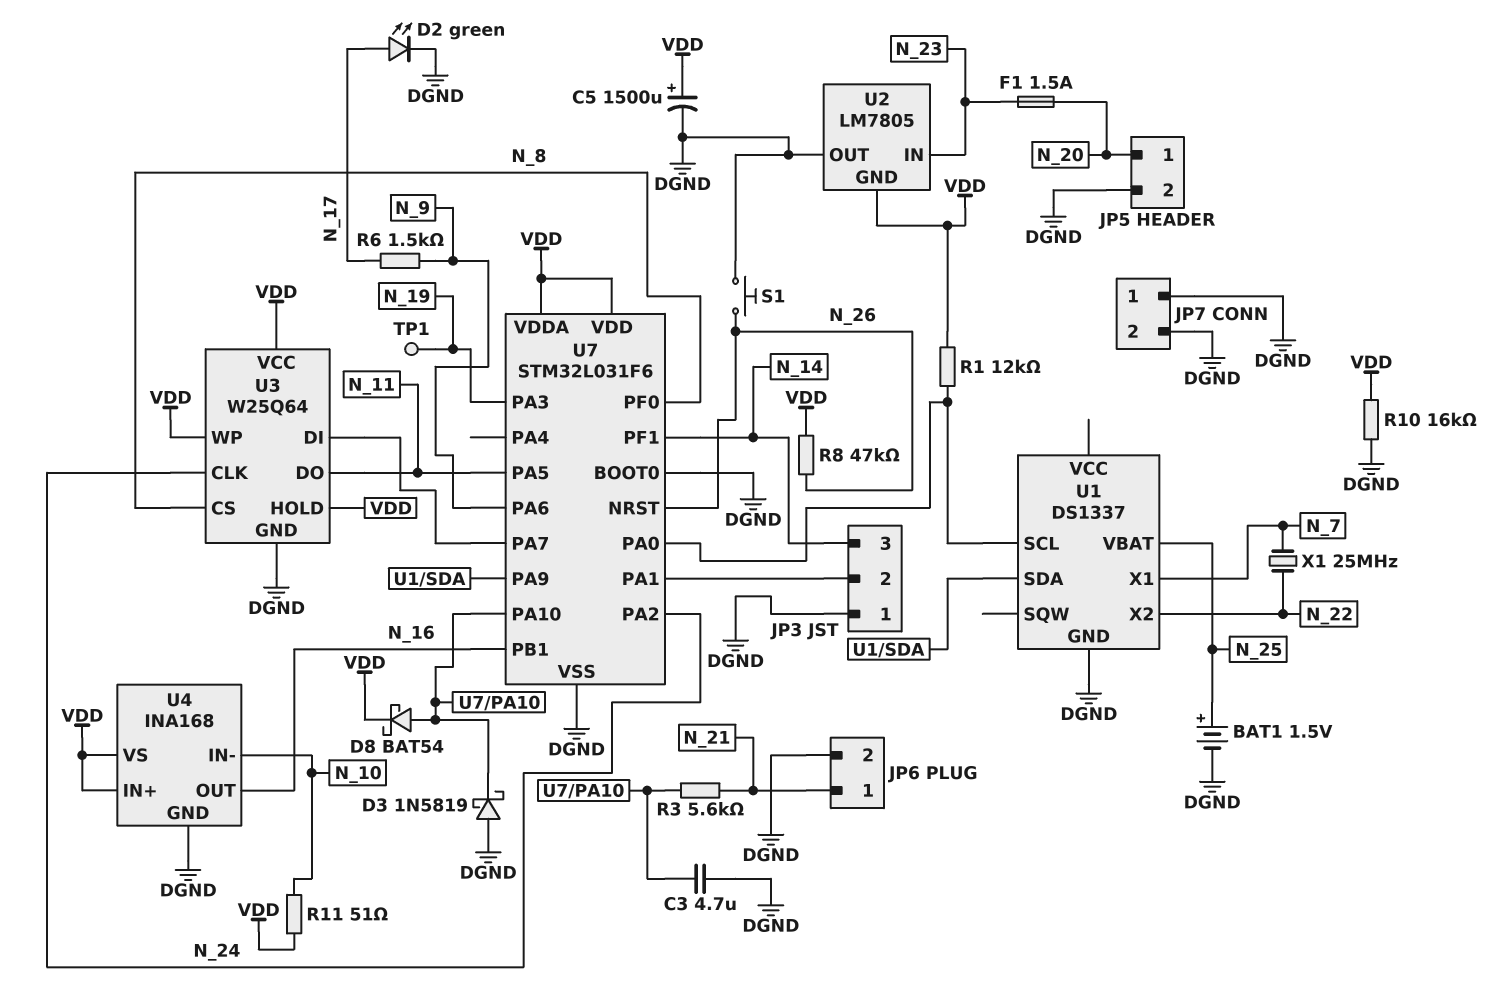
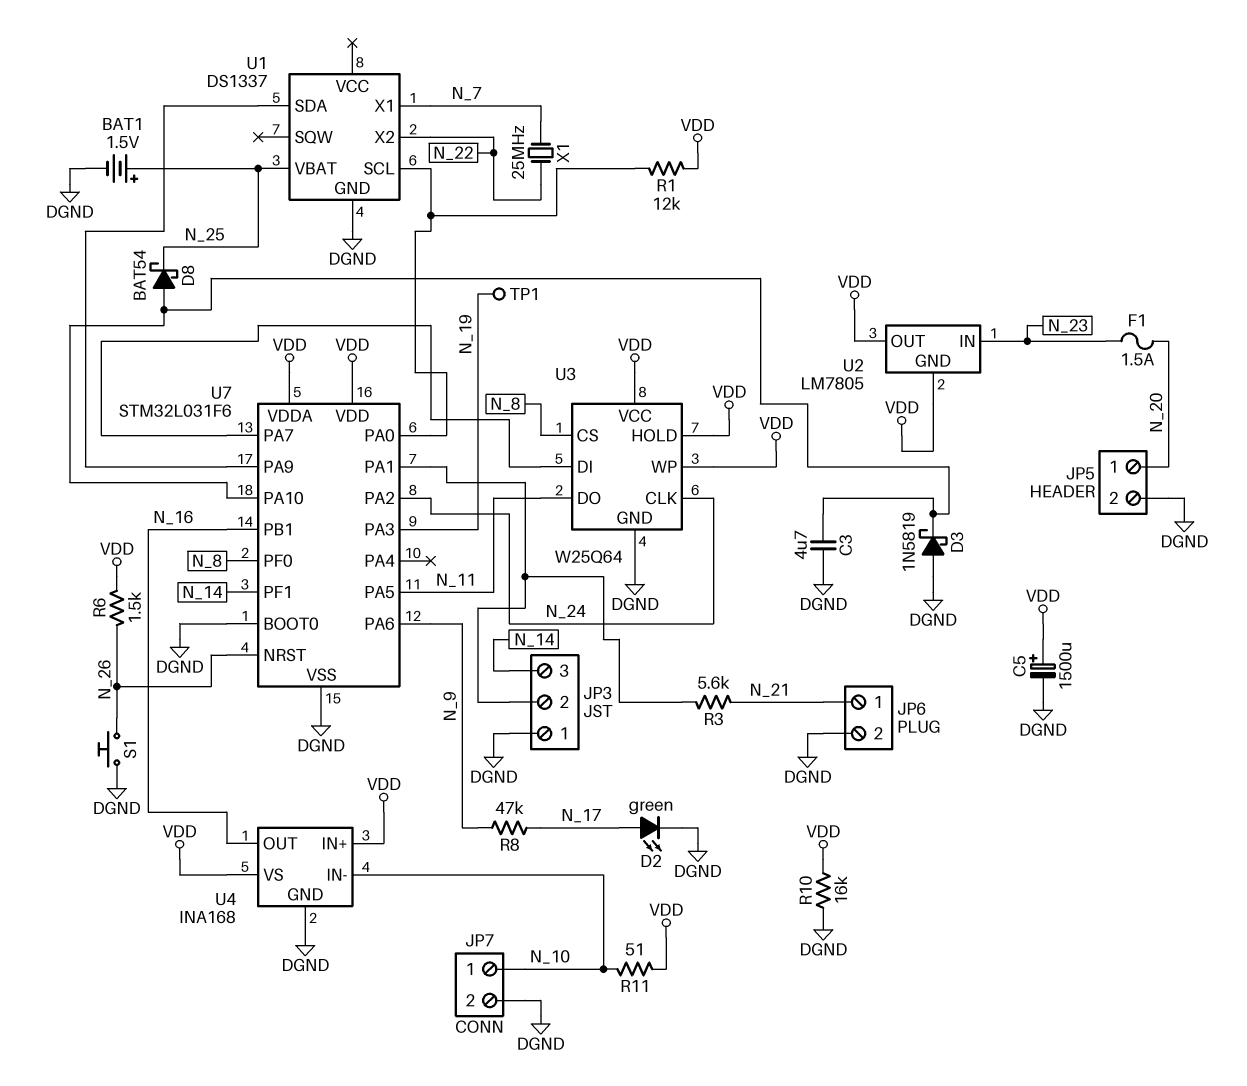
D8: schottky BAT54 (A U7/PA10, K VDD) -> schottky BAT54 (A U7/PA10, K N_25)
JP7 pin 1: DGND -> N_10
R3: 5.6k (N_21, U7/PA10) -> 5.6k (JP3/2, N_21)
R6: 1.5k (N_9, N_17) -> 1.5k (N_26, VDD)
R8: 47k (N_26, VDD) -> 47k (N_9, N_17)
U2 pin OUT: DGND -> VDD

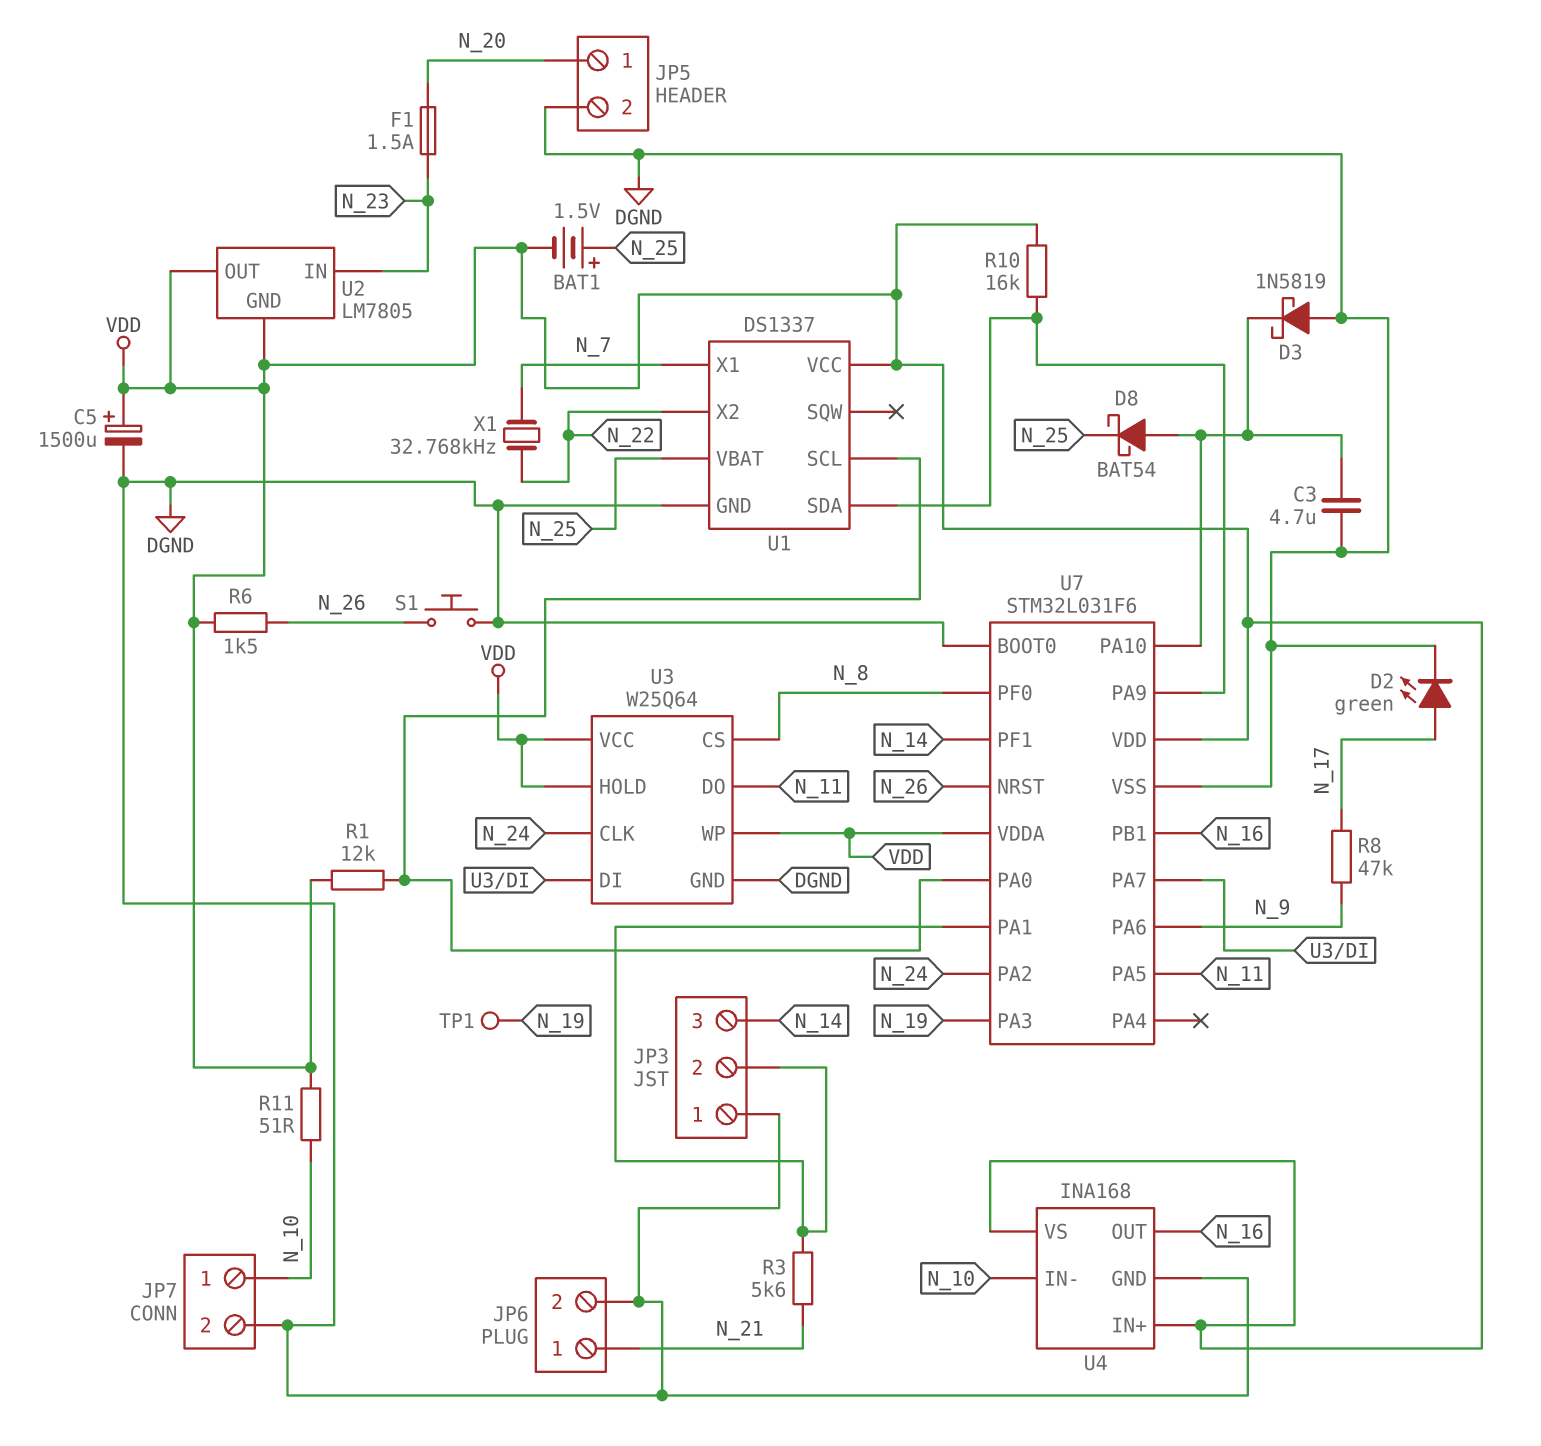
BAT1: 1.5V (plus N_25, minus DGND) -> 1.5V (plus N_25, minus VDD)
R10: 16k (DGND, VDD) -> 16k (U1/SDA, VDD)
U1 pin VCC: none -> VDD
X1: 25MHz (N_7, N_22) -> 32.768kHz (N_7, N_22)

